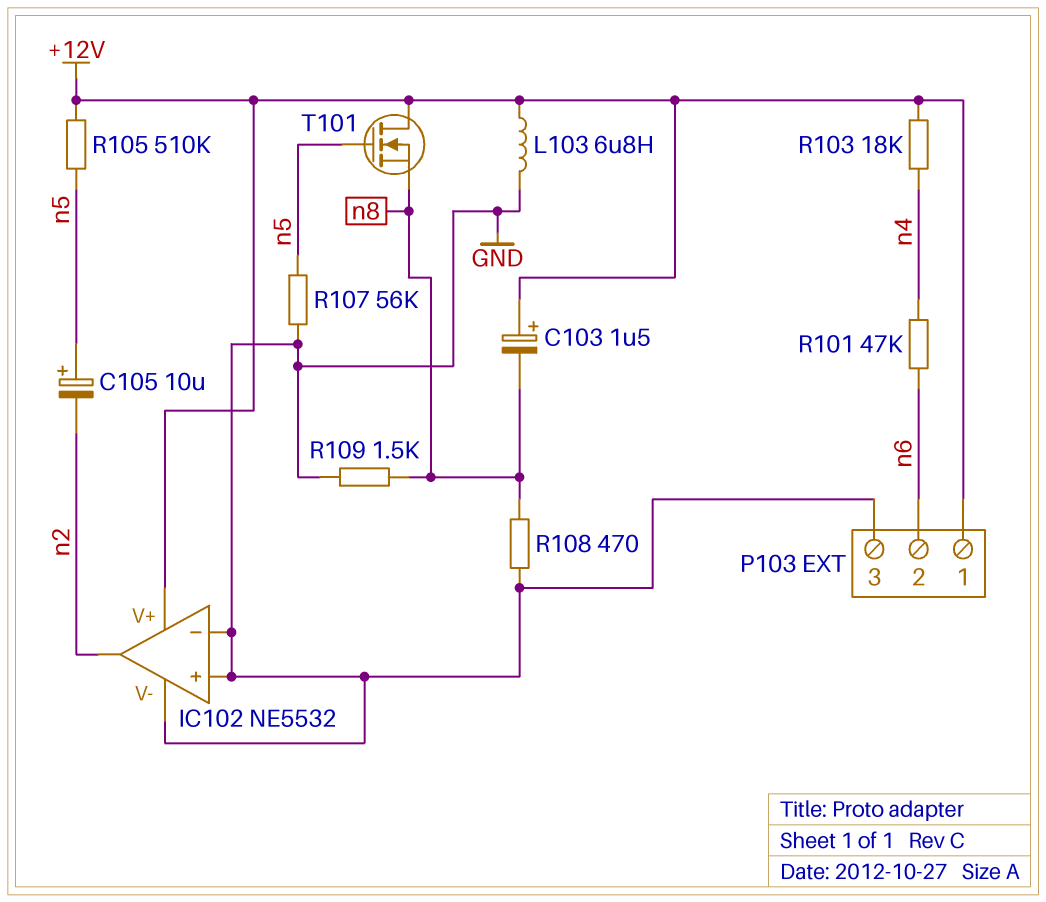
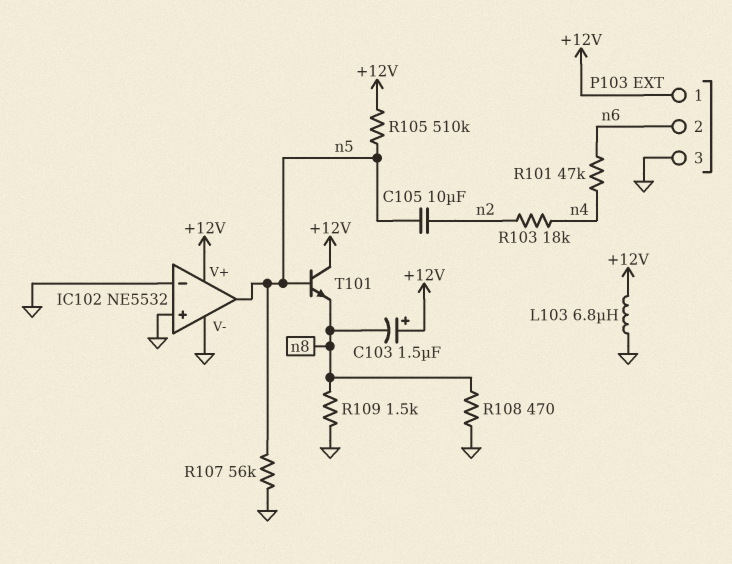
C105: 10uF (plus n5, minus n2) -> 10uF (n2, n5)
IC102 pin out: n2 -> n5
R103: 18k (+12V, n4) -> 18k (n2, n4)
T101: NMOS (G n5, D +12V, S n8) -> NPN (B n5, C +12V, E n8)

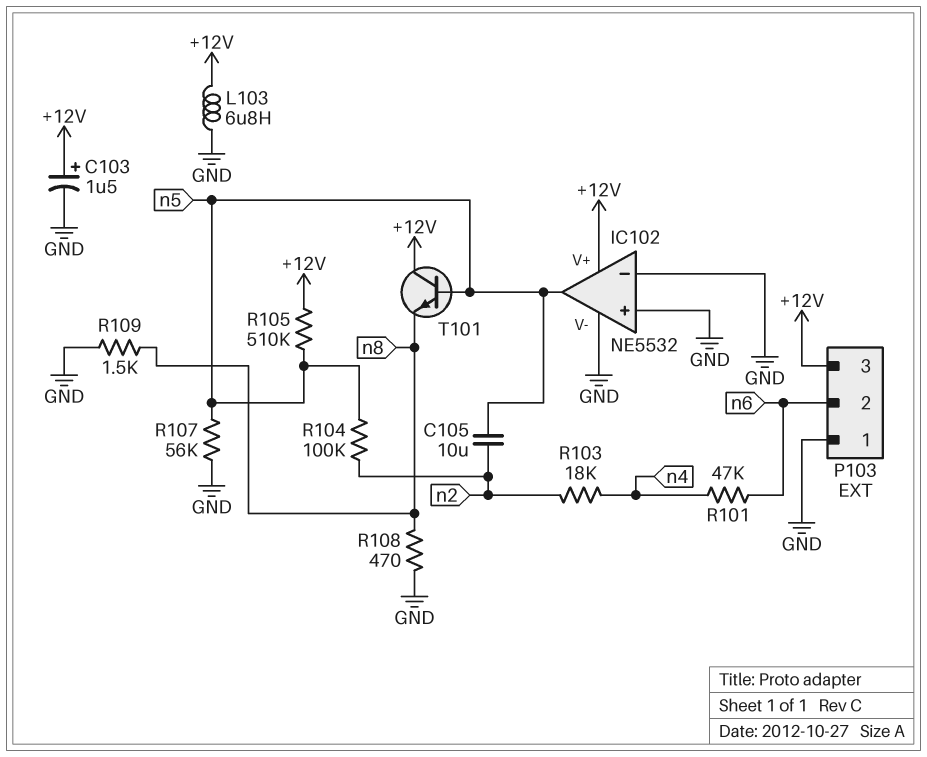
C103: 1.5uF (plus +12V, minus n8) -> 1.5uF (plus +12V, minus GND)
P103 pin 1: +12V -> GND
P103 pin 3: GND -> +12V
R104: none -> 100k (n2, n5)

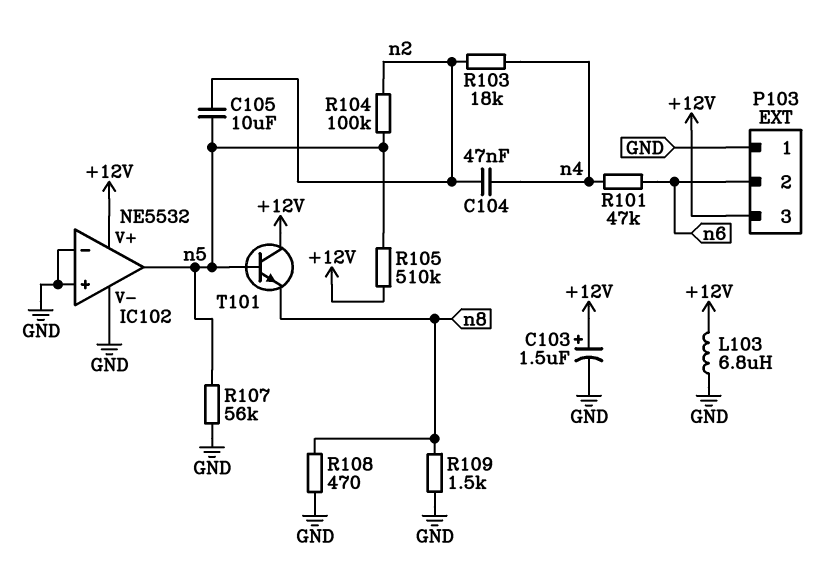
C104: none -> 47nF (n2, n4)

